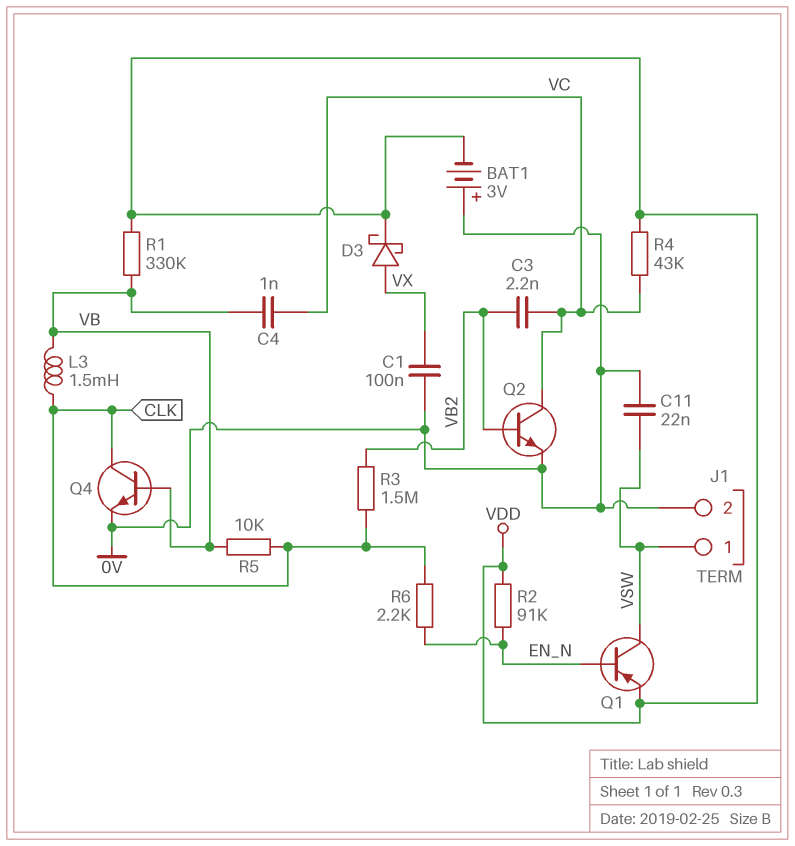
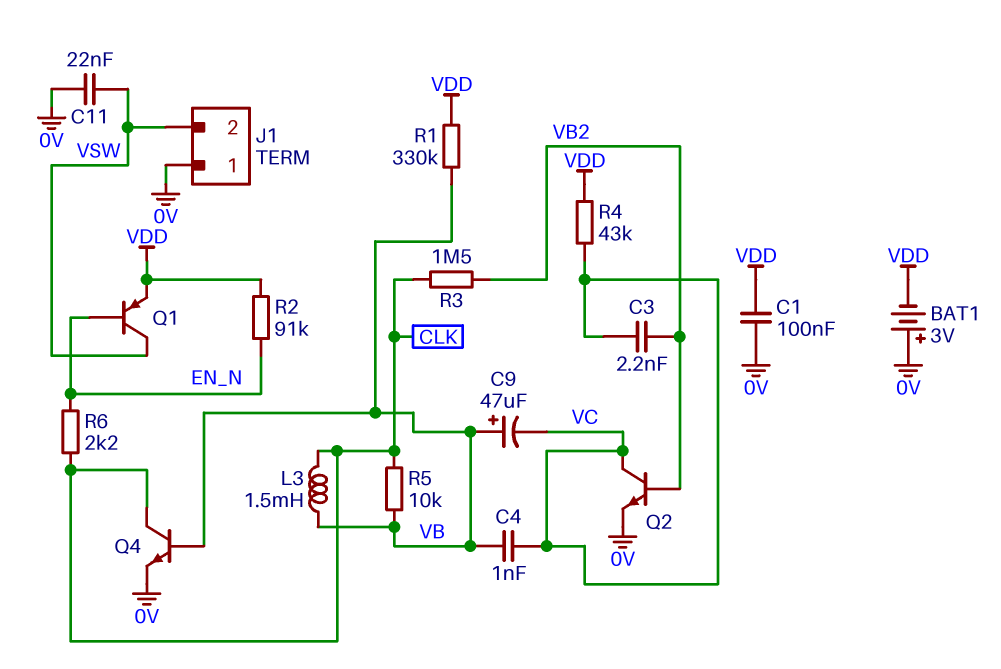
C1: 100nF (0V, VX) -> 100nF (0V, VDD)
C9: none -> 47uF (plus VB, minus VC)
D3: schottky (A VX, K VDD) -> none
J1 pin 1: VSW -> 0V
J1 pin 2: 0V -> VSW

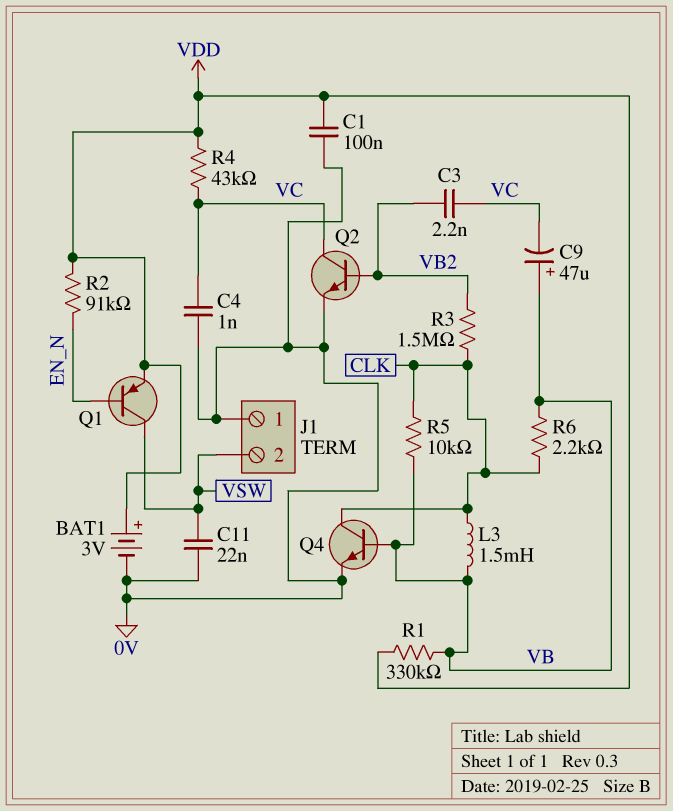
BAT1: 3V (plus 0V, minus VDD) -> 3V (plus VDD, minus 0V)
C4: 1nF (VB, VC) -> 1nF (0V, VC)
R6: 2.2k (CLK, EN_N) -> 2.2k (CLK, VB)

